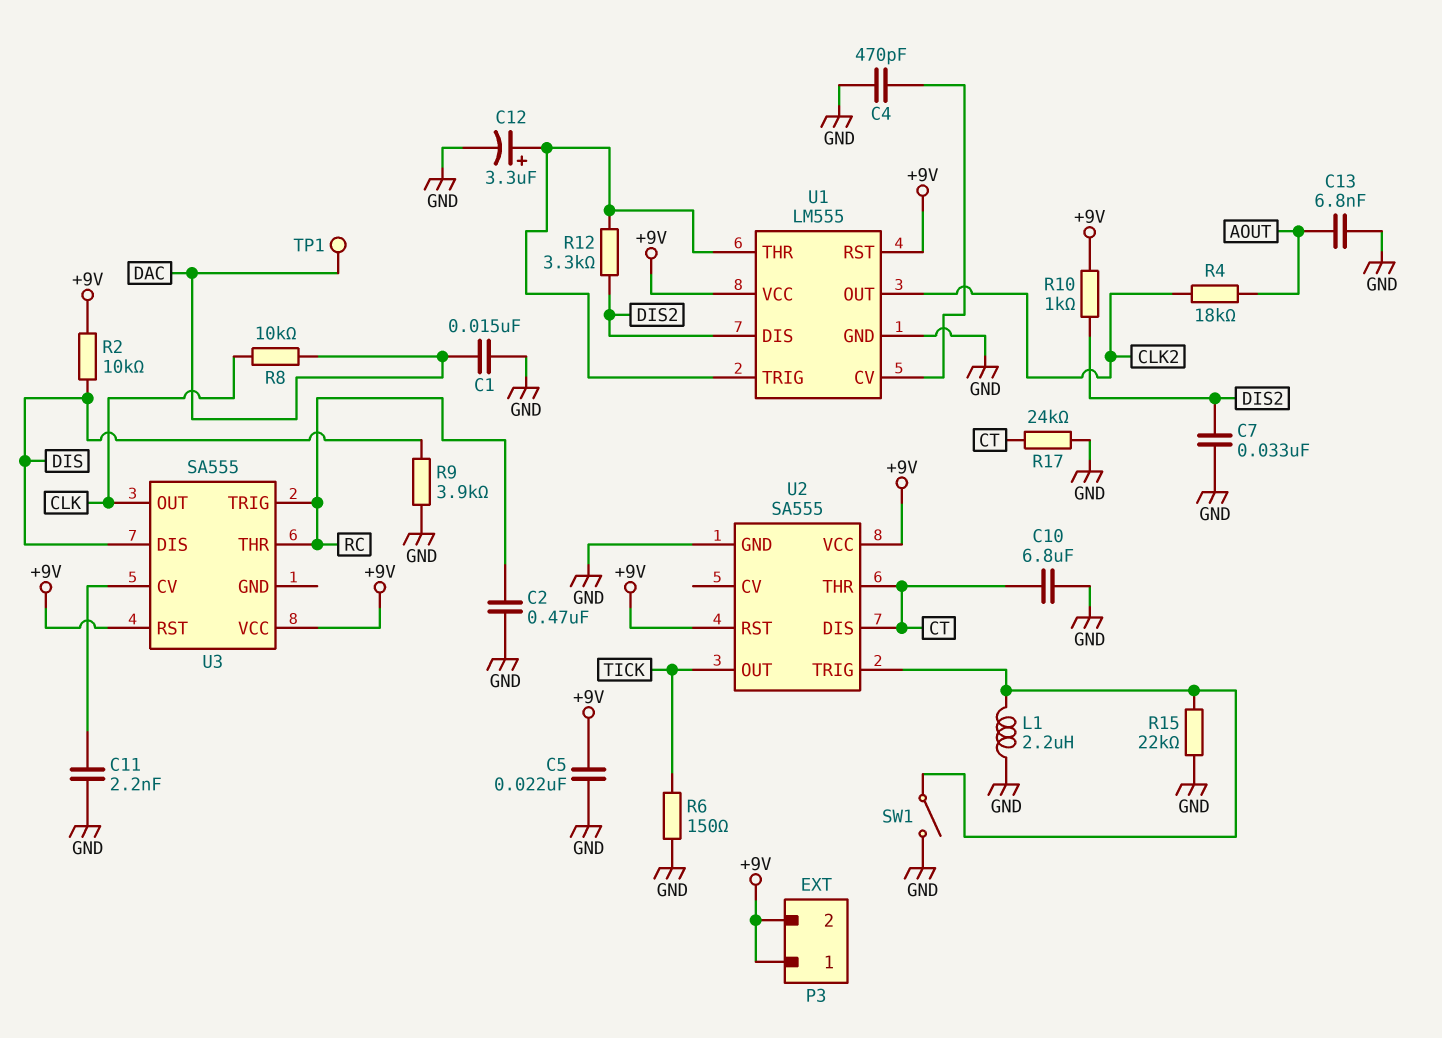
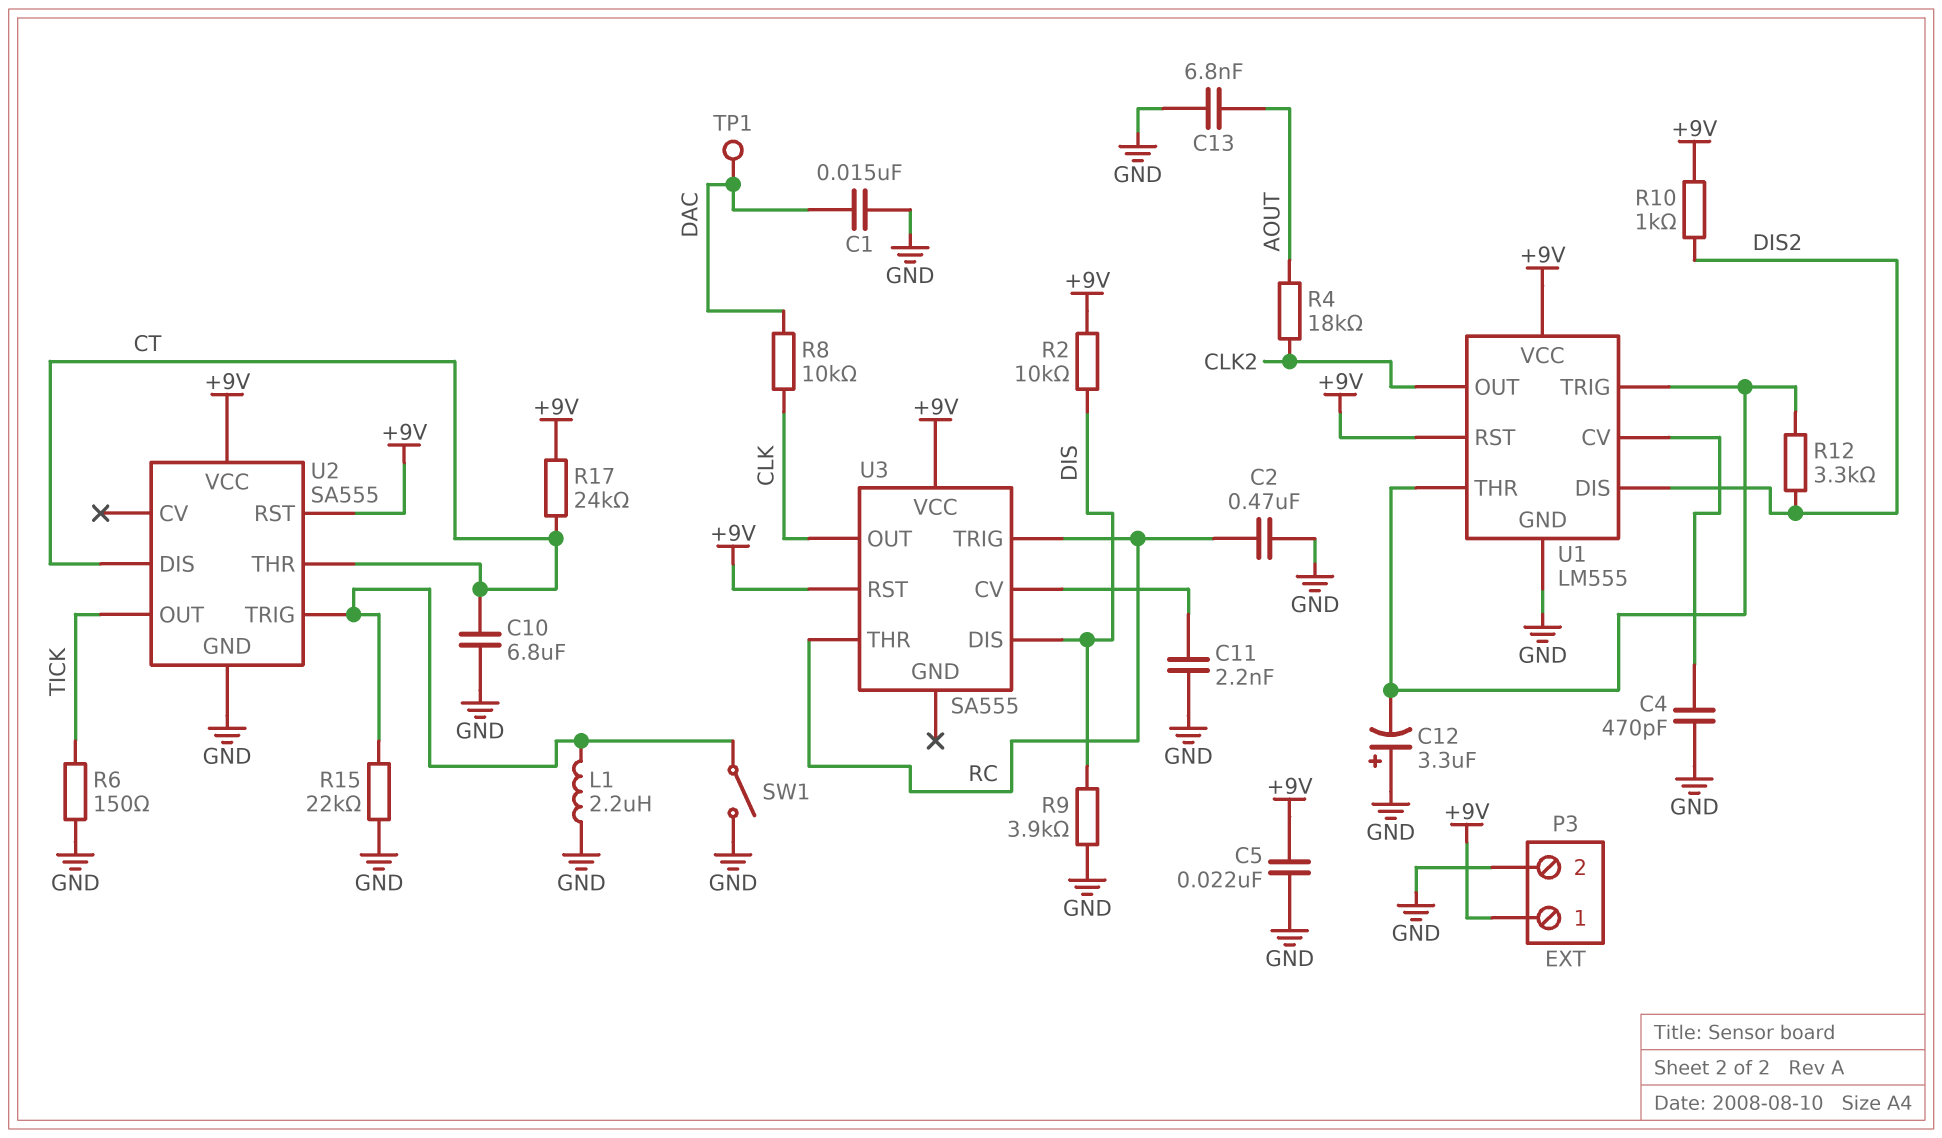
C7: 33nF (DIS2, GND) -> none
C12: 3.3uF (plus U1/THR, minus GND) -> 3.3uF (plus GND, minus U1/THR)
P3 pin 2: +9V -> GND
R17: 24k (CT, GND) -> 24k (+9V, CT)

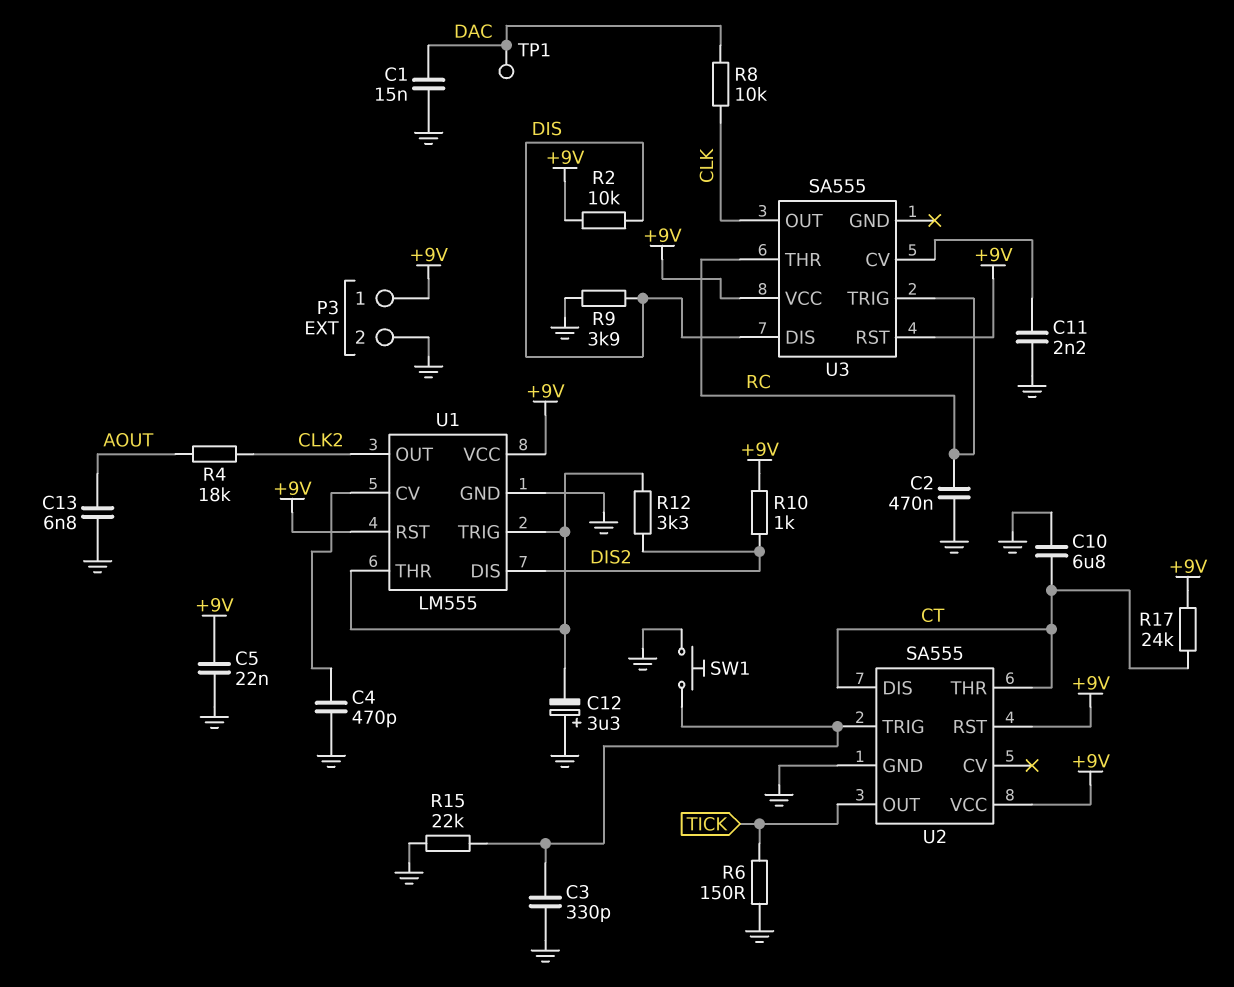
C3: none -> 330pF (GND, U2/TRIG)
L1: 2.2uH (GND, U2/TRIG) -> none
SW1: switch (GND, U2/TRIG) -> button (GND, U2/TRIG)

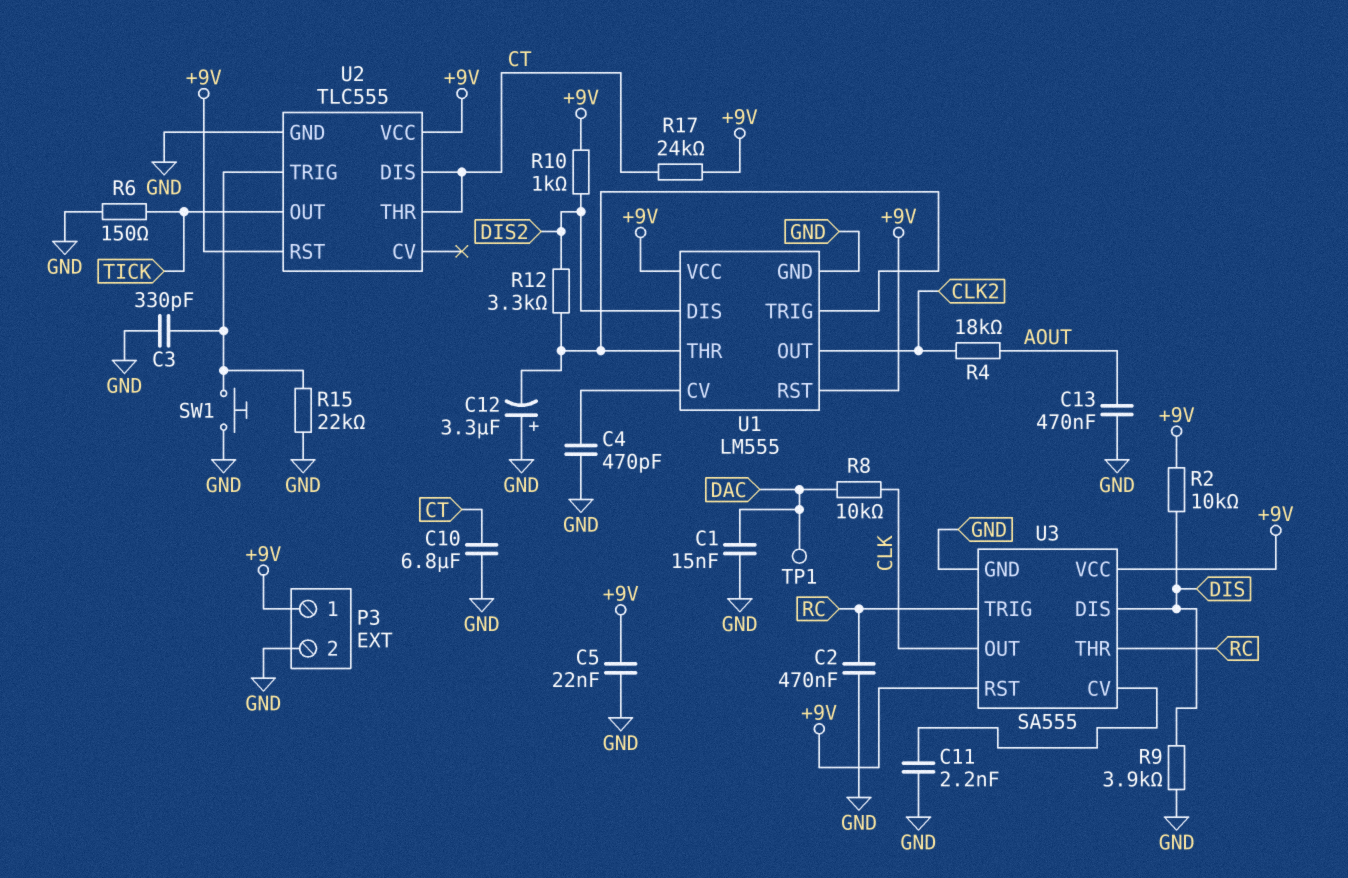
C13: 6.8nF (AOUT, GND) -> 470nF (AOUT, GND)
U2: SA555 -> TLC555
U3 pin GND: none -> GND

